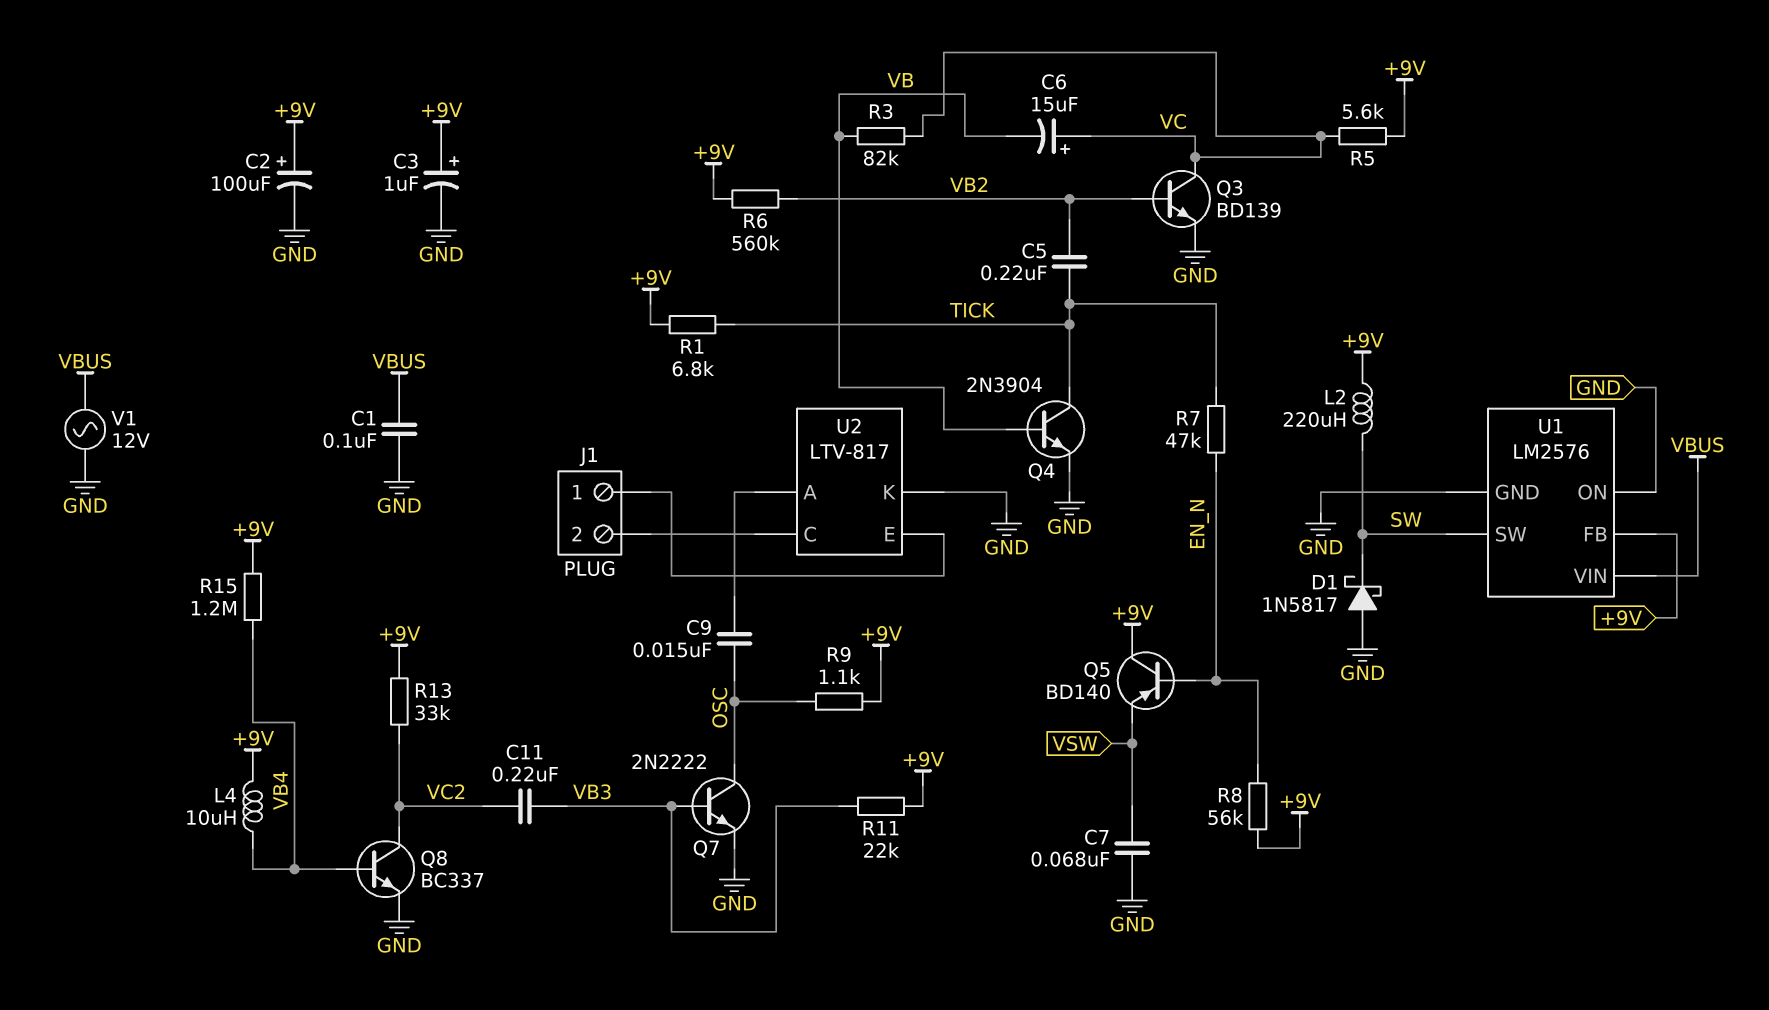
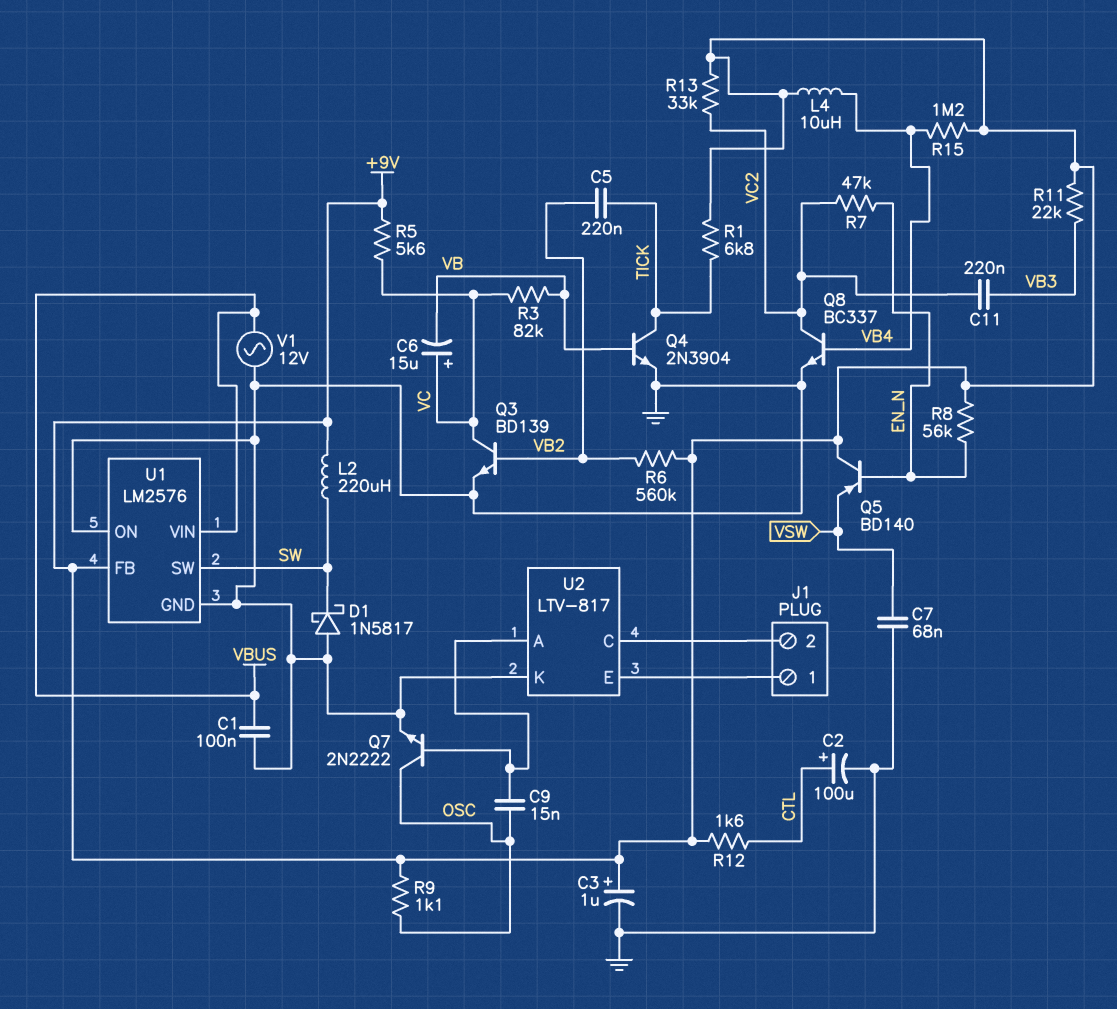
C2: 100uF (plus +9V, minus GND) -> 100uF (plus CTL, minus GND)
Q7: NPN 2N2222 (B VB3, C OSC, E GND) -> NPN 2N2222 (B U2/A, C OSC, E GND)
R7: 47k (EN_N, TICK) -> 47k (EN_N, VC2)
R12: none -> 1.6k (+9V, CTL)

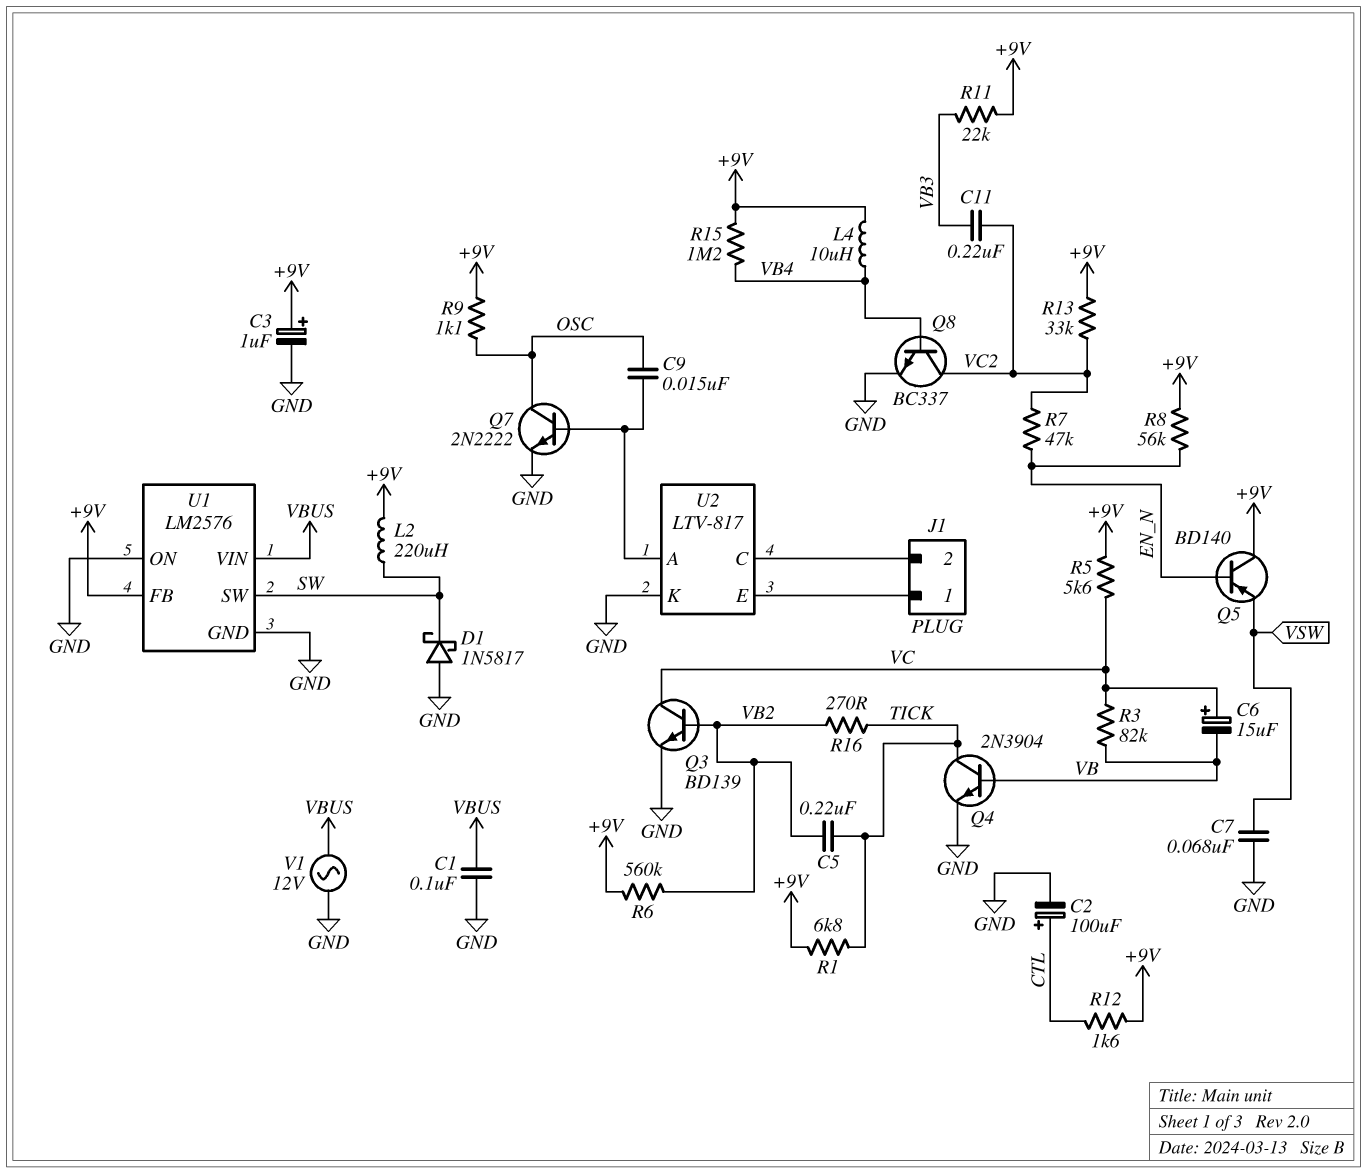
R16: none -> 270 (TICK, VB2)

